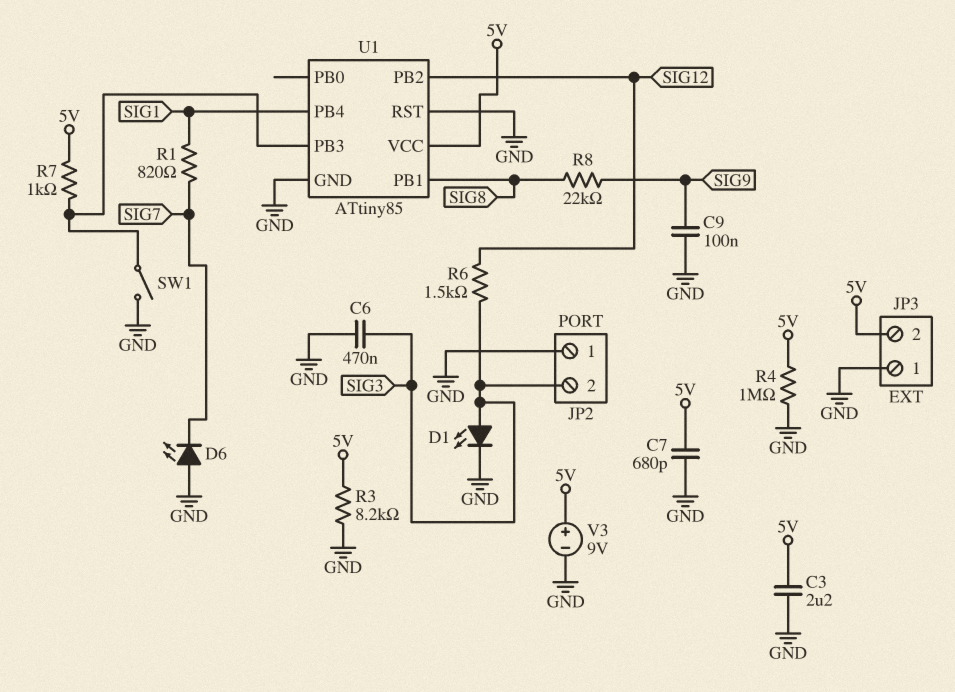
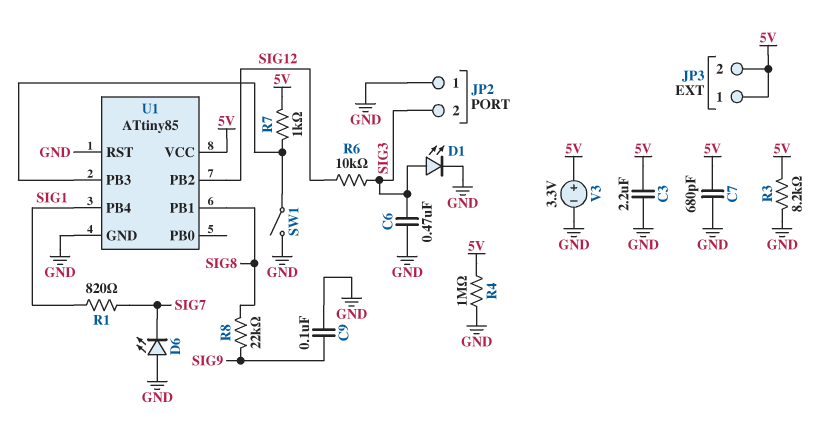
JP3 pin 1: GND -> 5V
R6: 1.5k (SIG3, SIG12) -> 10k (SIG3, SIG12)
V3: 9V (plus 5V, minus GND) -> 3.3V (plus 5V, minus GND)

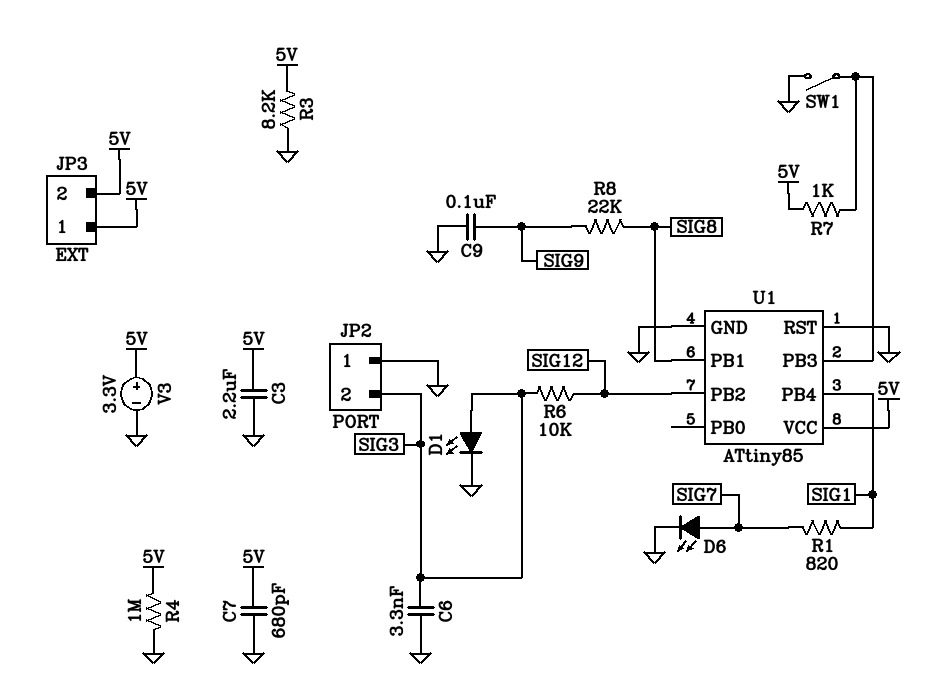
C6: 470nF (GND, SIG3) -> 3.3nF (GND, SIG3)
D6: LED (A GND, K SIG7) -> LED (A SIG7, K GND)

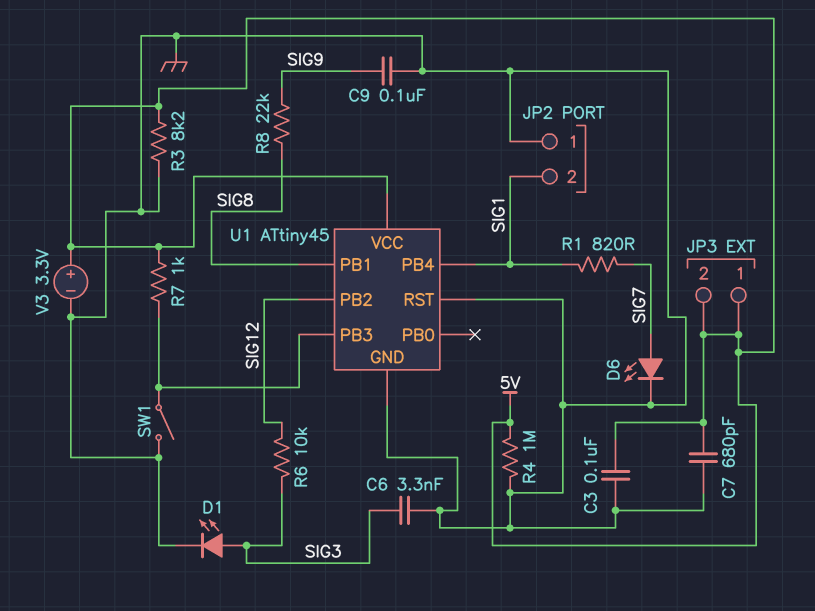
C3: 2.2uF (5V, GND) -> 100nF (5V, GND)
JP2 pin 2: SIG3 -> SIG1
U1: ATtiny85 -> ATtiny45

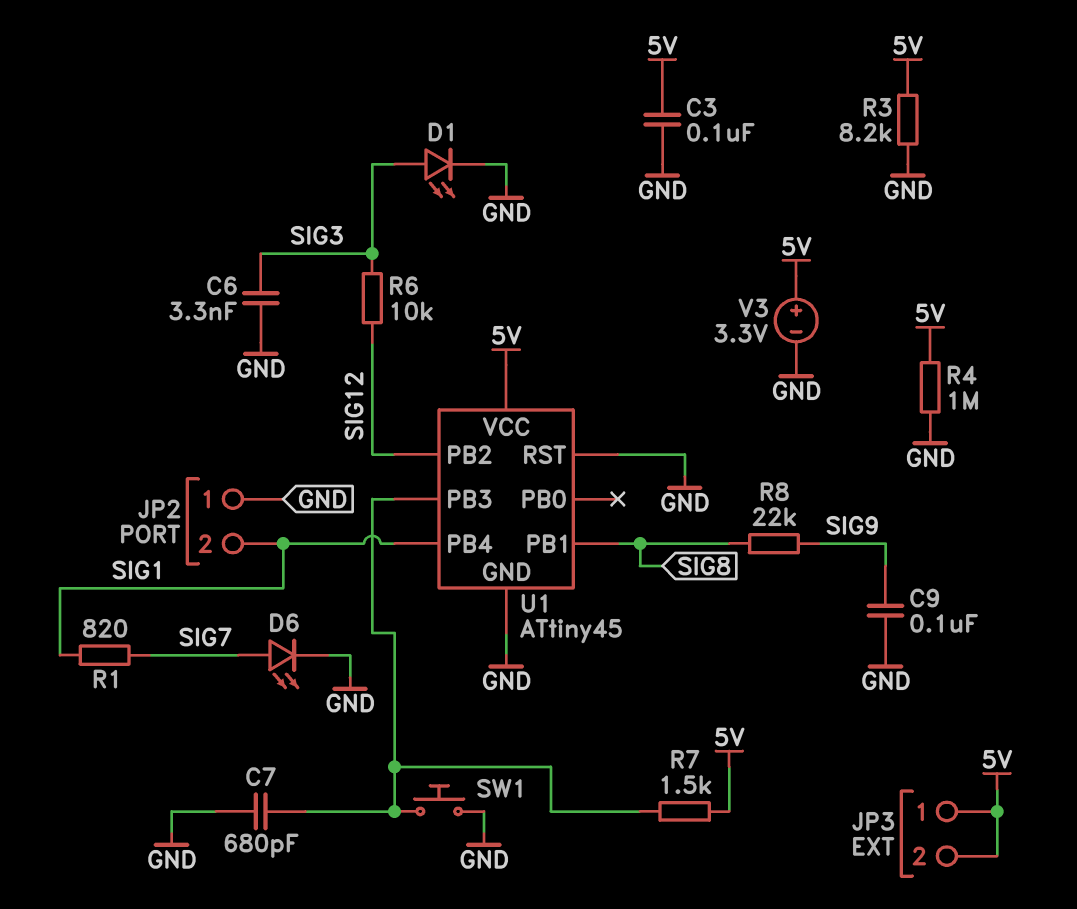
C7: 680pF (5V, GND) -> 680pF (GND, U1/PB3)
R7: 1k (5V, U1/PB3) -> 1.5k (5V, U1/PB3)
SW1: switch (GND, U1/PB3) -> button (GND, U1/PB3)

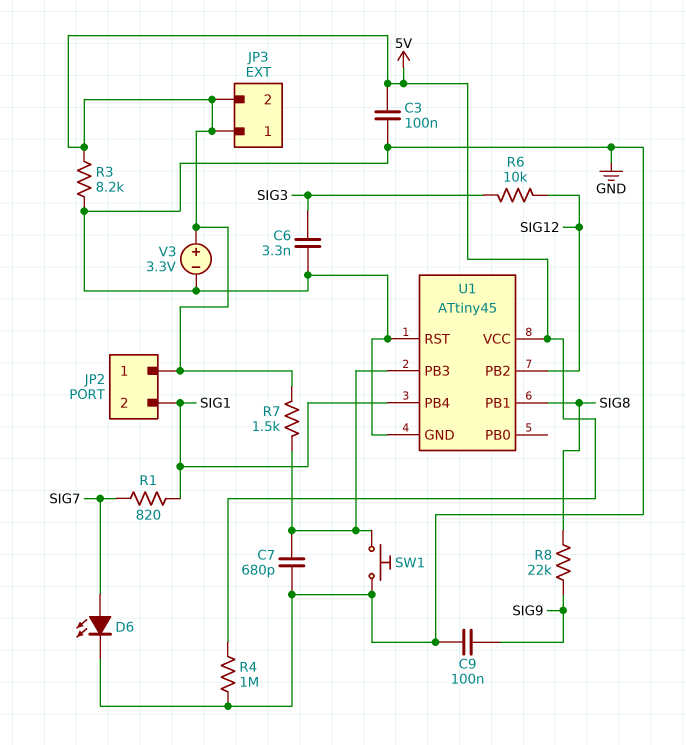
D1: LED (A SIG3, K GND) -> none
JP2 pin 1: GND -> 5V

